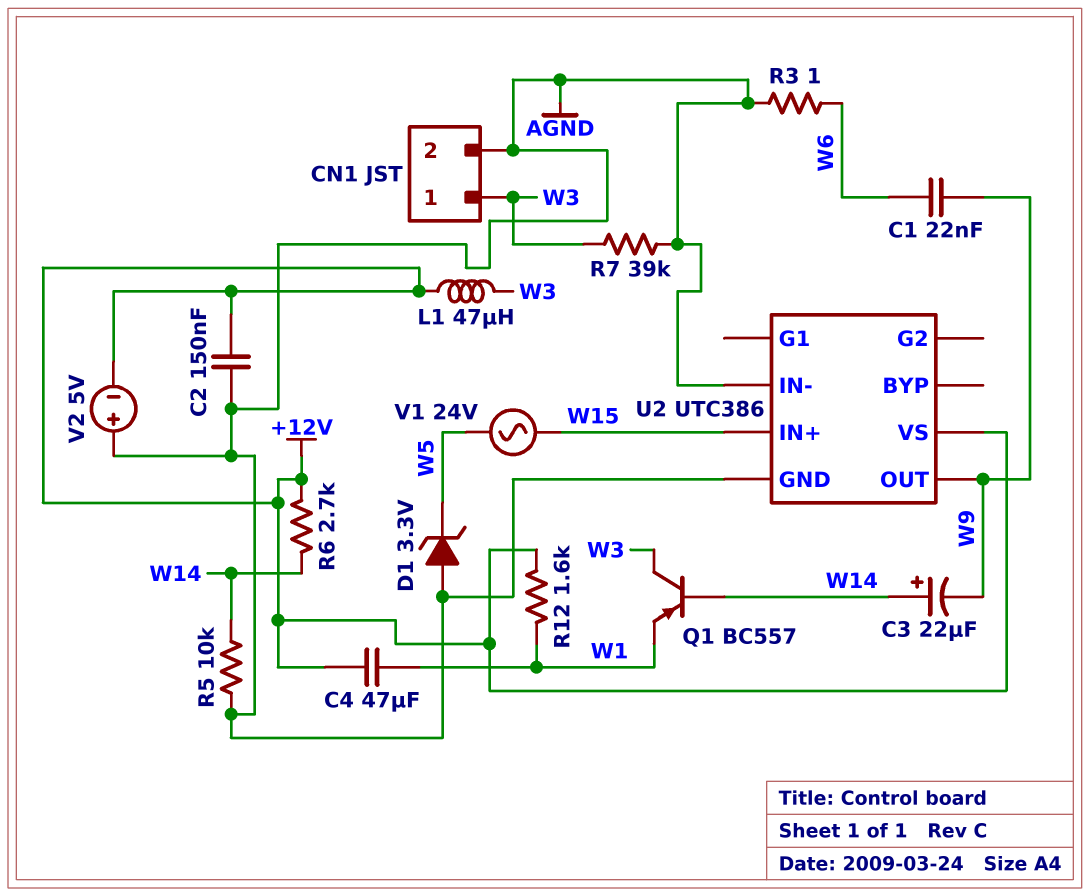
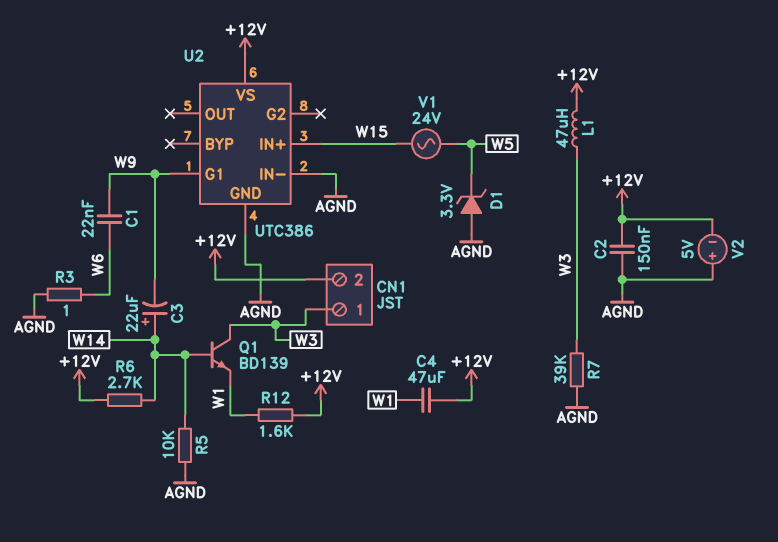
CN1 pin 2: AGND -> +12V
Q1: PNP BC557 (B W14, C W3, E W1) -> NPN BD139 (B W14, C W3, E W1)
U2 pin G1: none -> W9
U2 pin OUT: W9 -> none

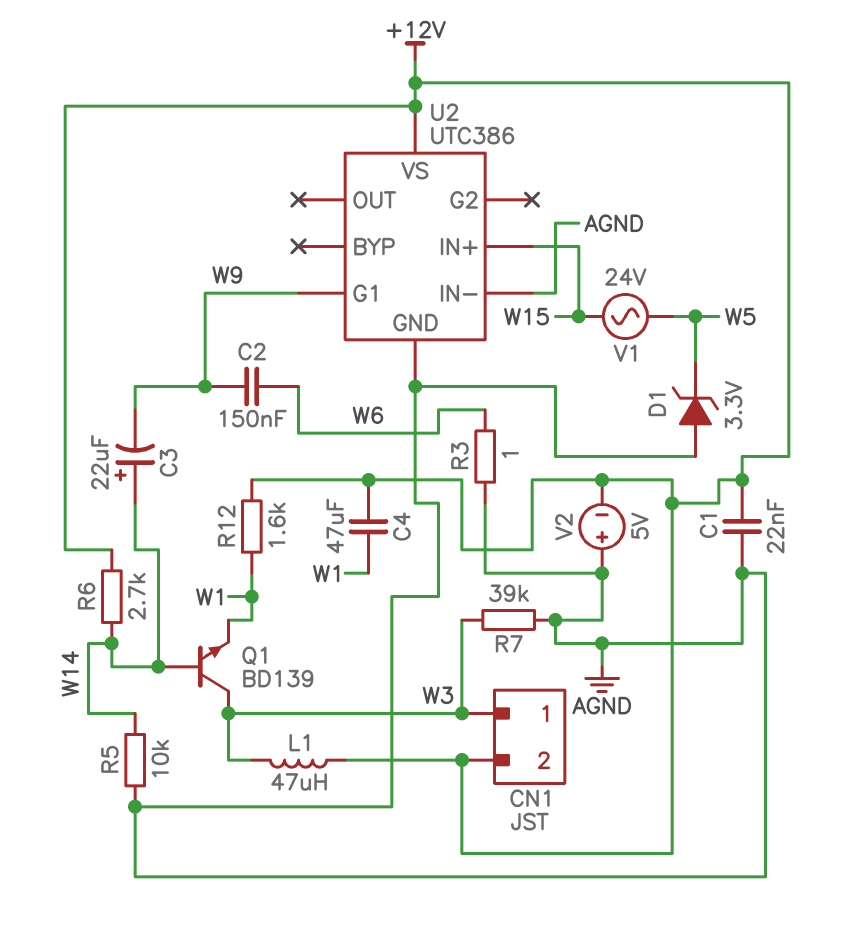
C1: 22nF (W6, W9) -> 22nF (+12V, AGND)
C2: 150nF (+12V, AGND) -> 150nF (W6, W9)

